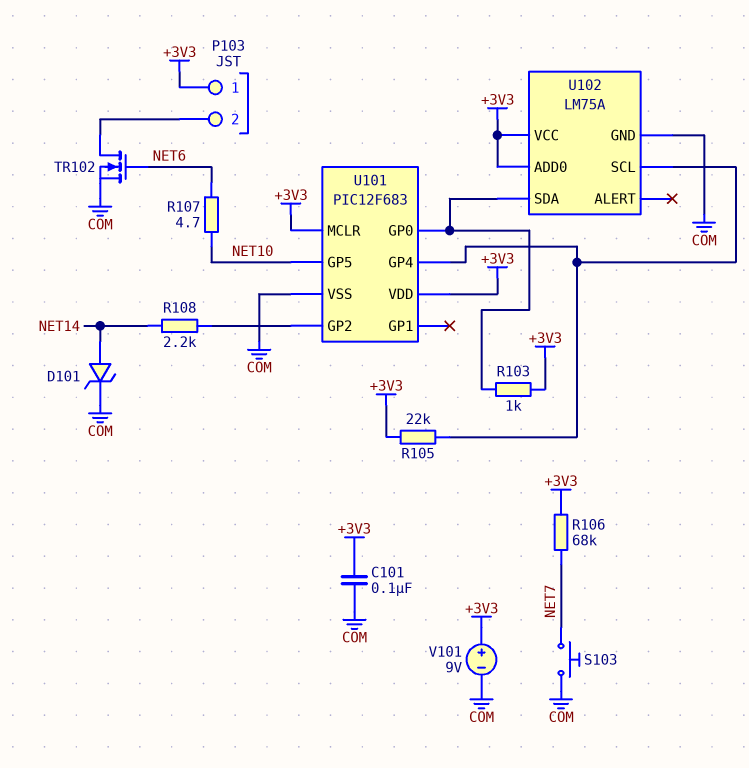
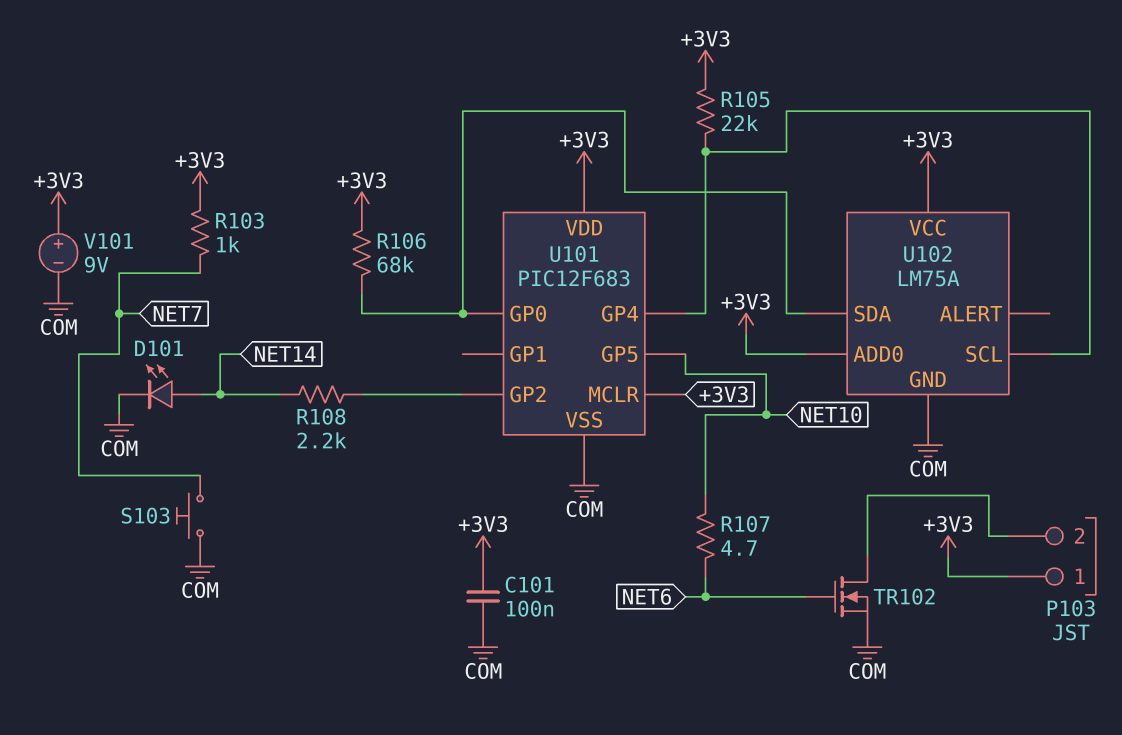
D101: zener (A NET14, K COM) -> LED (A NET14, K COM)
R103: 1k (+3V3, U101/GP0) -> 1k (+3V3, NET7)
R106: 68k (+3V3, NET7) -> 68k (+3V3, U101/GP0)

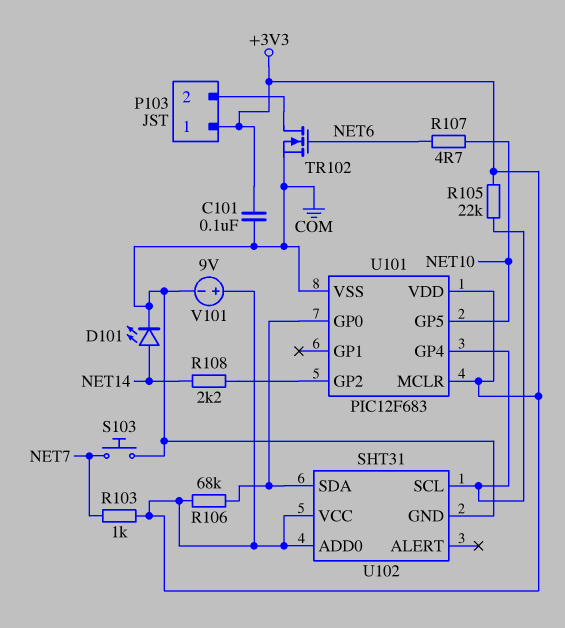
U102: LM75A -> SHT31

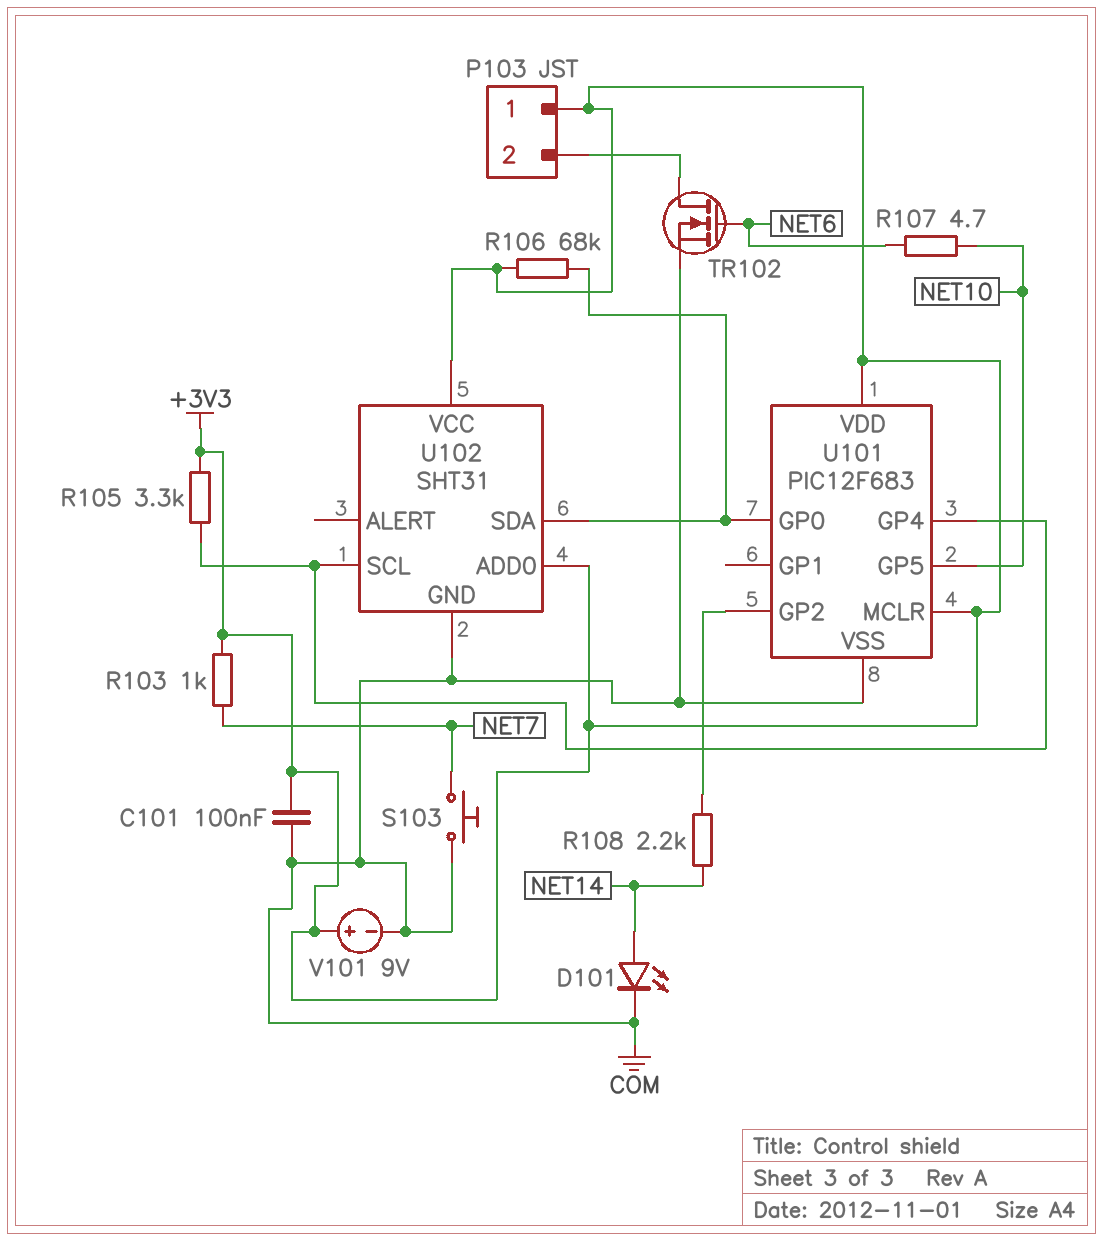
R105: 22k (+3V3, U101/GP4) -> 3.3k (+3V3, U101/GP4)

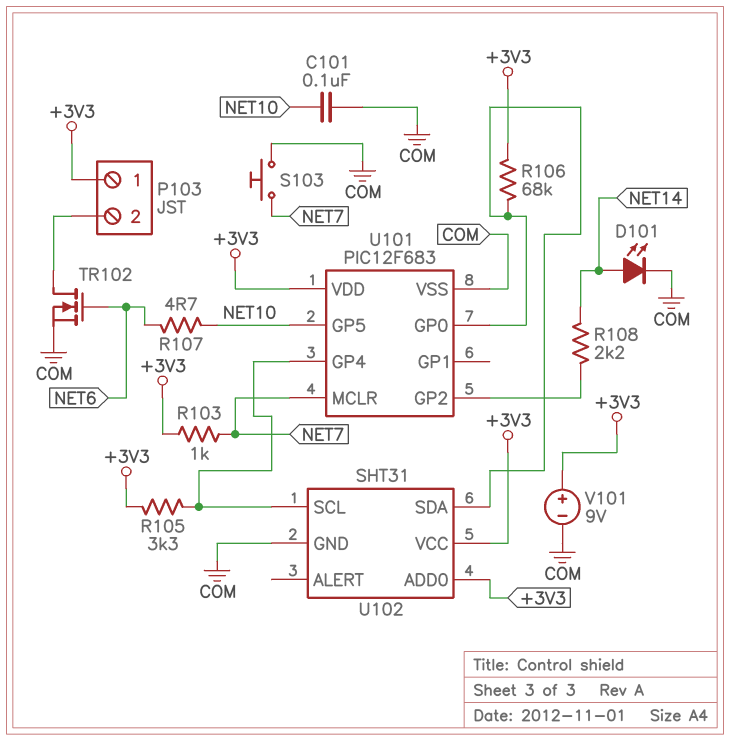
C101: 100nF (+3V3, COM) -> 100nF (COM, NET10)
U101 pin MCLR: +3V3 -> NET7

